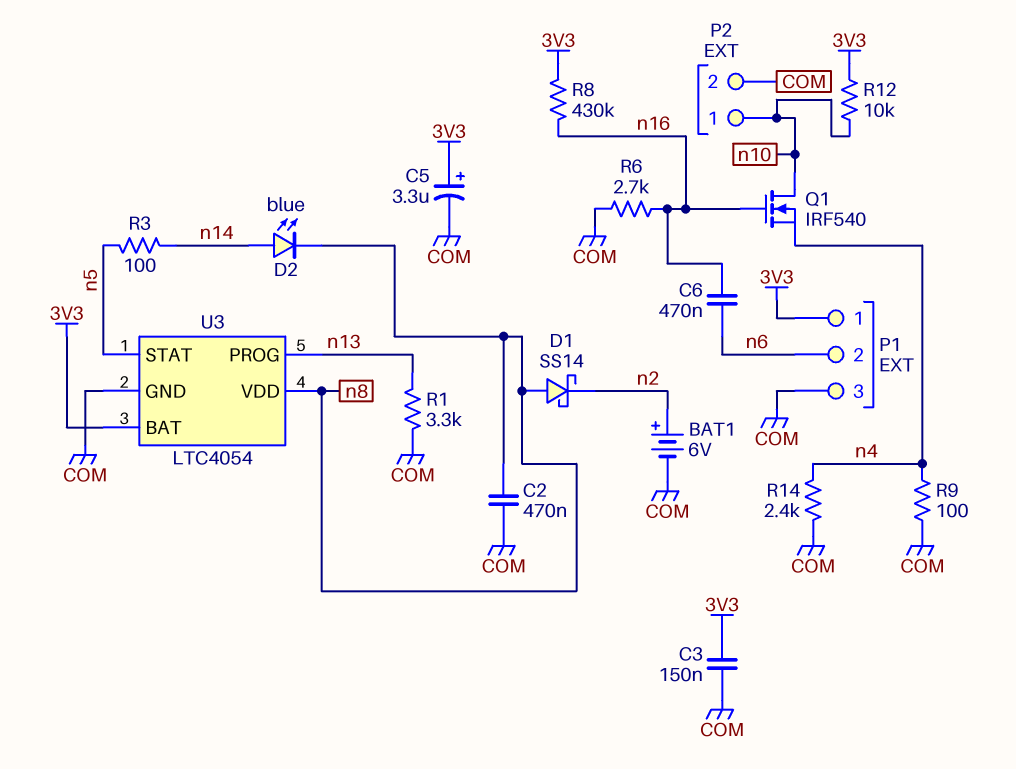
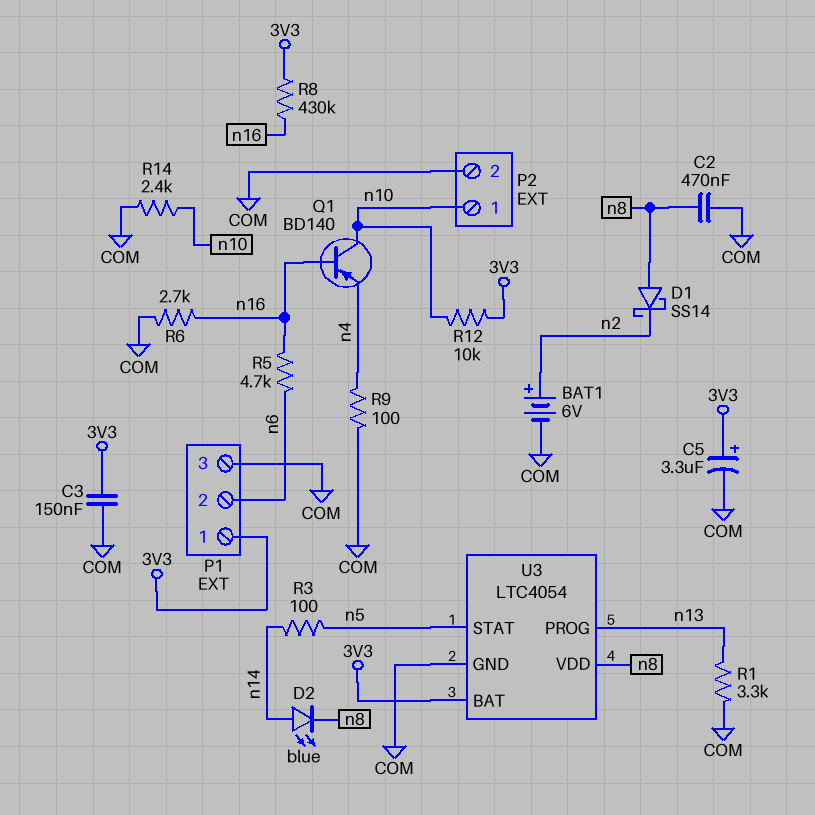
C6: 470nF (n6, n16) -> none
Q1: NMOS IRF540 (G n16, D n10, S n4) -> PNP BD140 (B n16, C n10, E n4)
R5: none -> 4.7k (n6, n16)
R14: 2.4k (COM, n4) -> 2.4k (COM, n10)

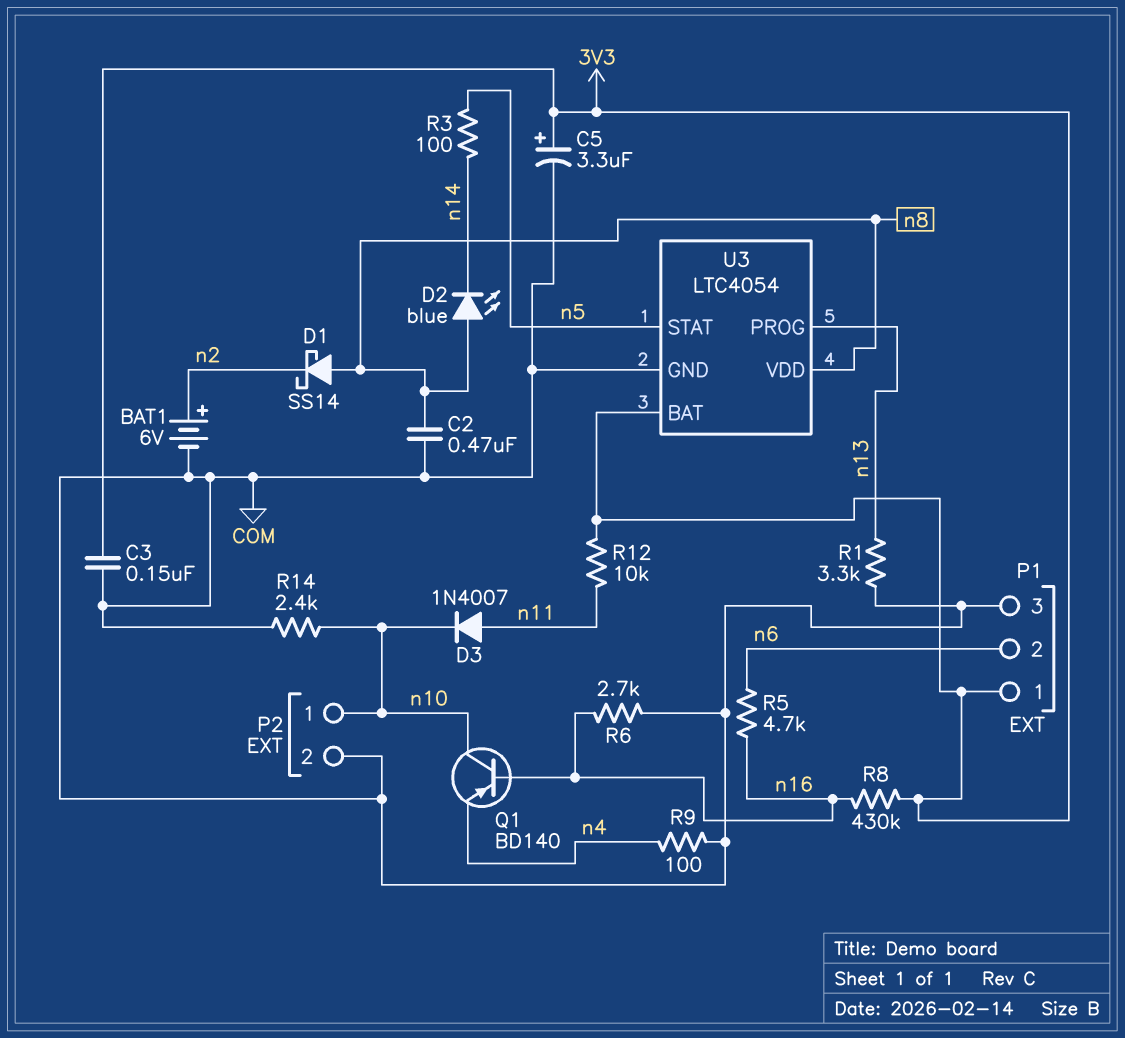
D2: LED blue (A n14, K n8) -> LED blue (A n8, K n14)
D3: none -> diode 1N4007 (A n11, K n10)
R12: 10k (3V3, n10) -> 10k (3V3, n11)

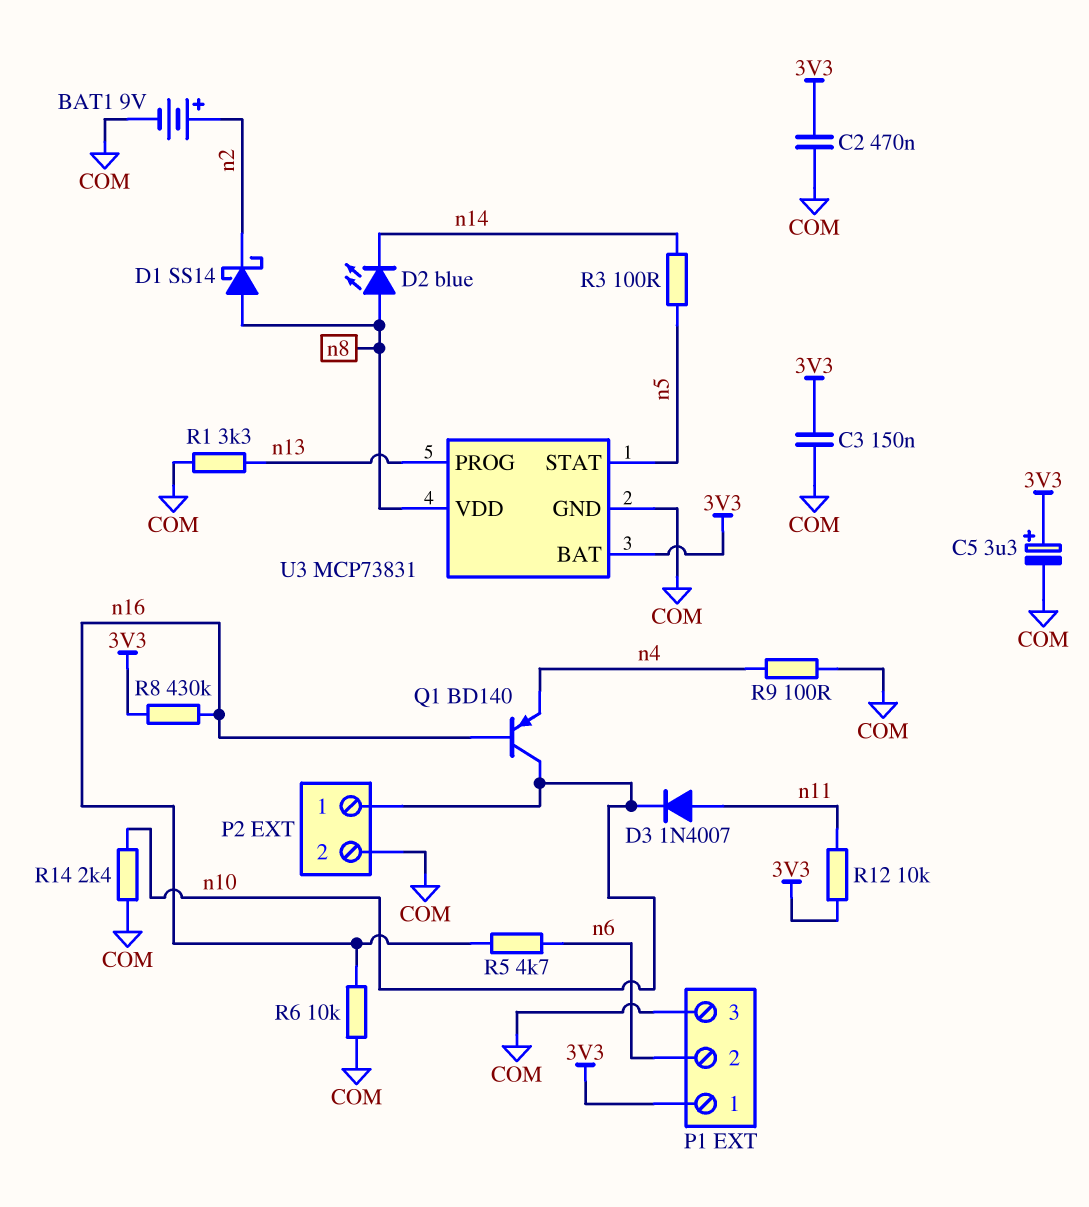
BAT1: 6V (plus n2, minus COM) -> 9V (plus n2, minus COM)
C2: 470nF (COM, n8) -> 470nF (3V3, COM)
R6: 2.7k (COM, n16) -> 10k (COM, n16)
U3: LTC4054 -> MCP73831

